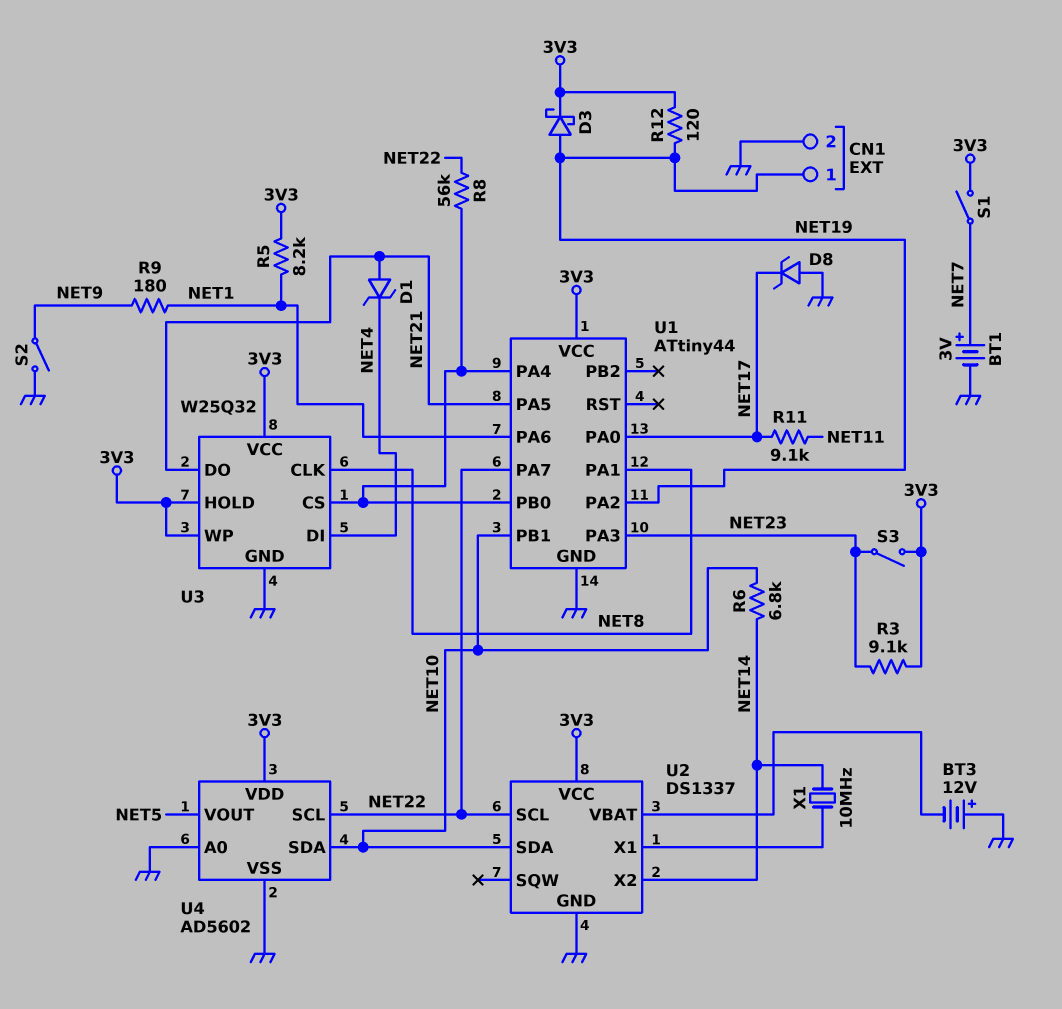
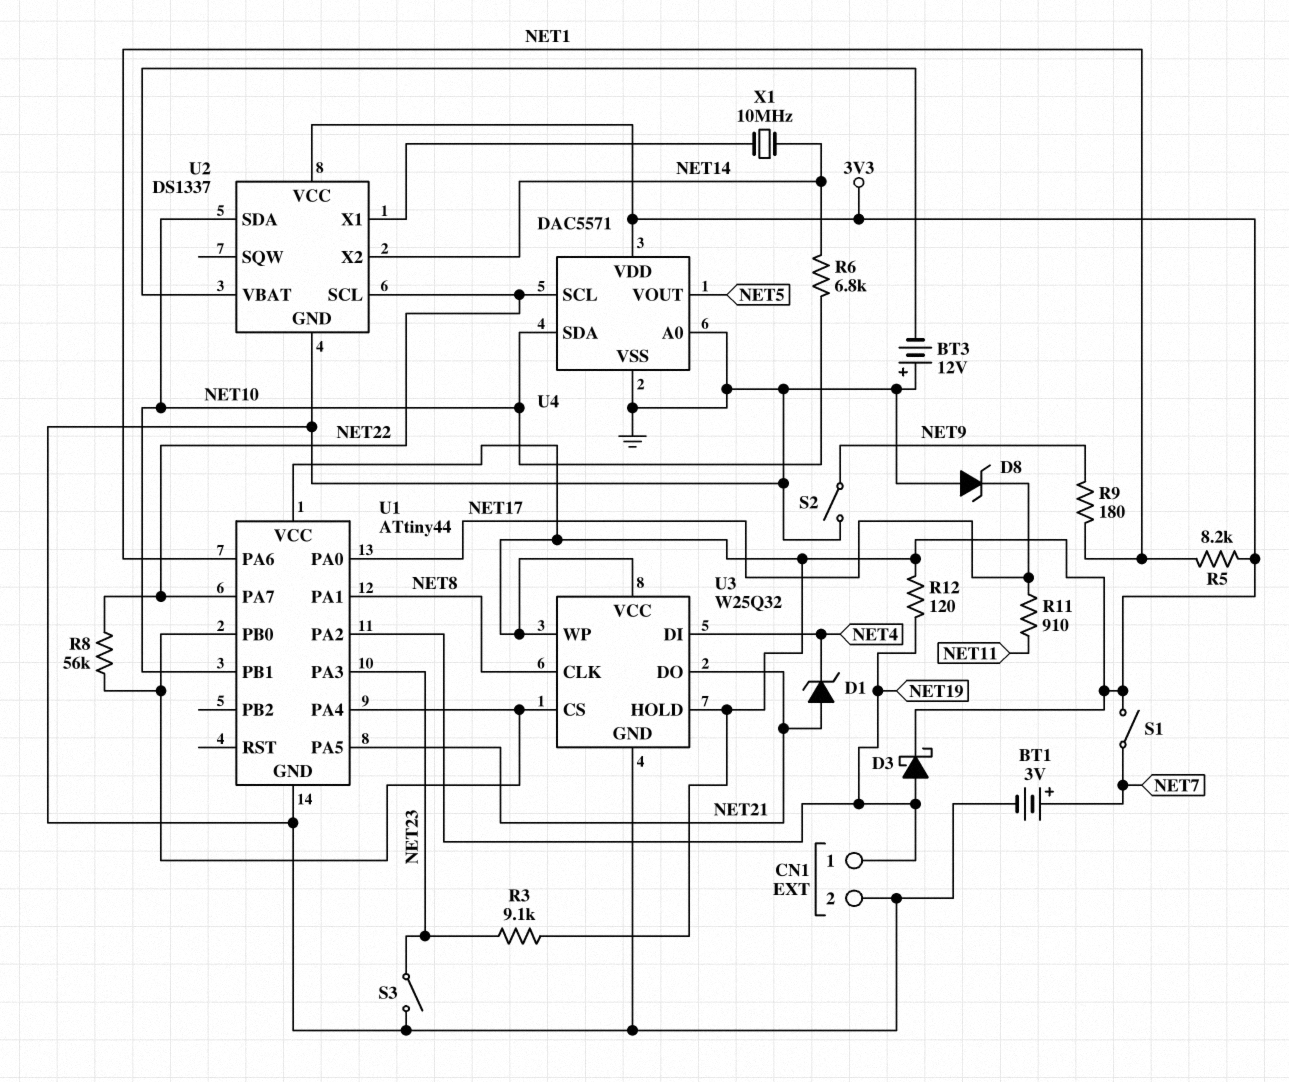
R11: 9.1k (NET11, NET17) -> 910 (NET11, NET17)
S3: switch (3V3, NET23) -> switch (GND, NET23)
U4: AD5602 -> DAC5571

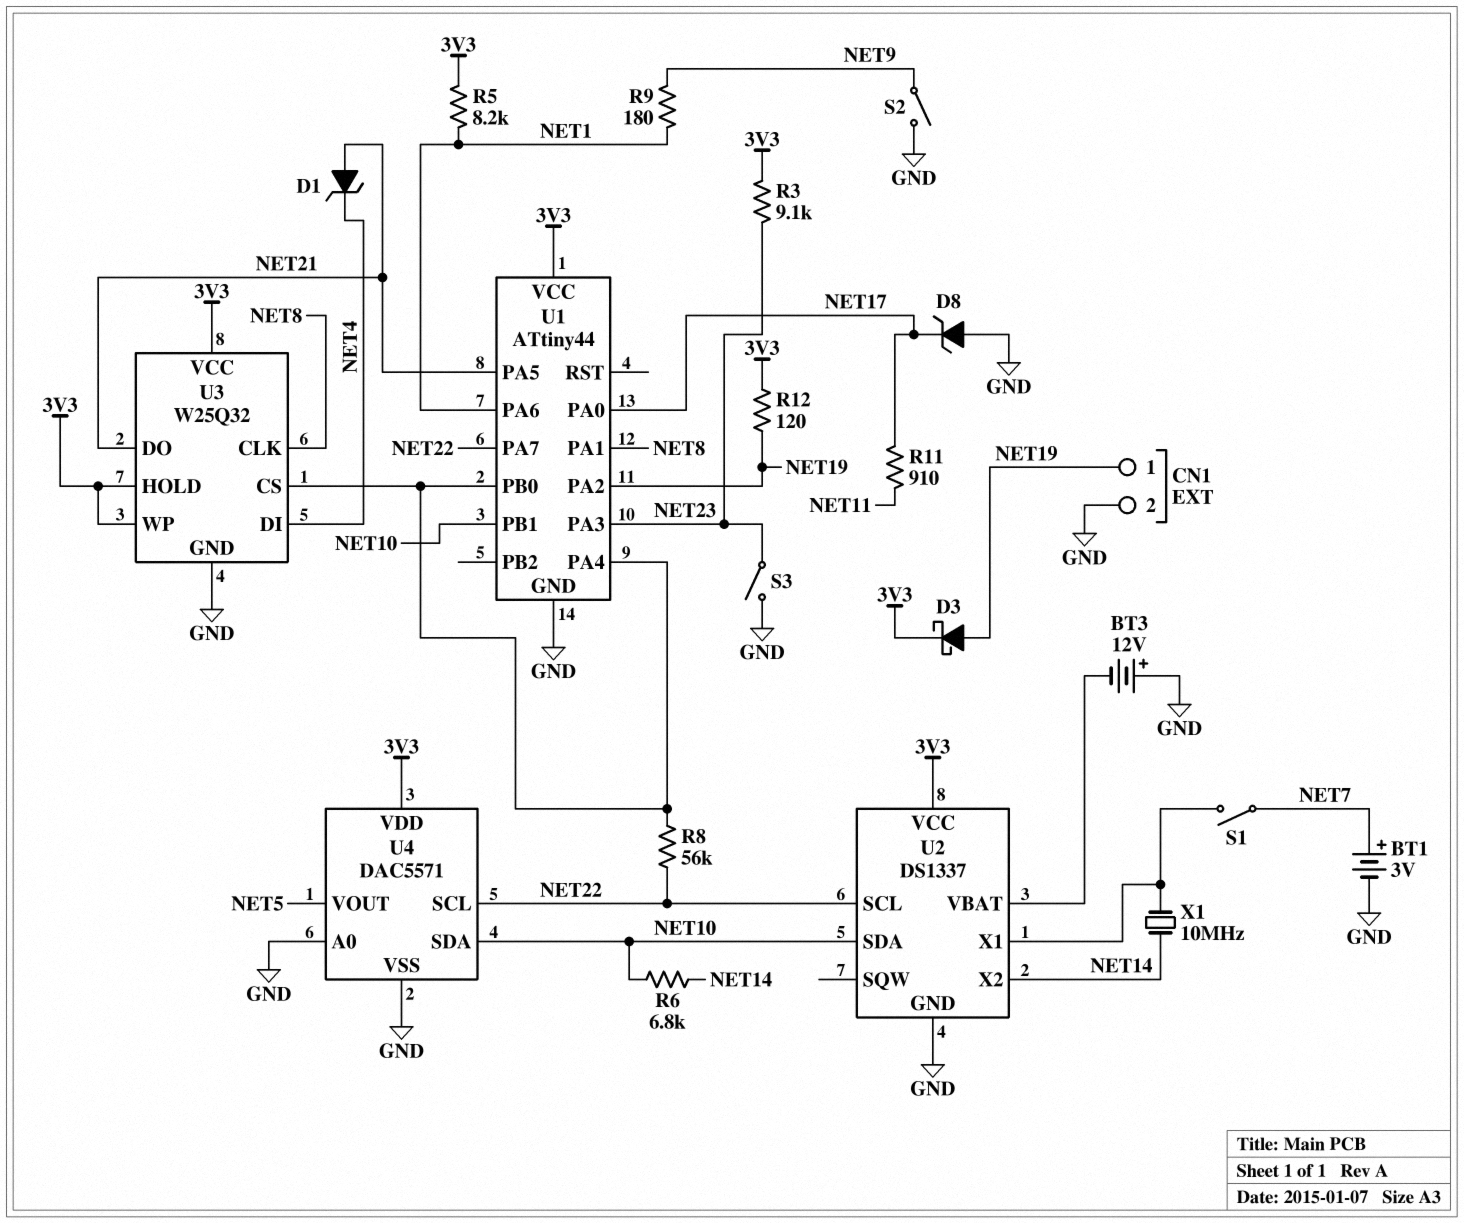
S1: switch (3V3, NET7) -> switch (NET7, U2/X1)

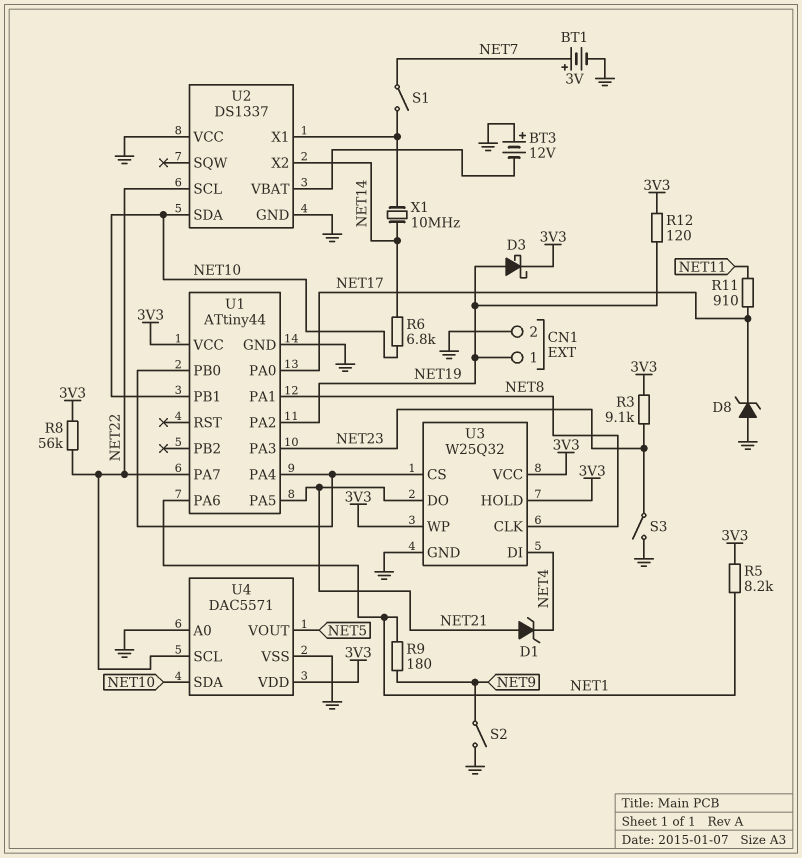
R8: 56k (NET22, U1/PA4) -> 56k (3V3, NET22)
U2 pin VCC: 3V3 -> GND

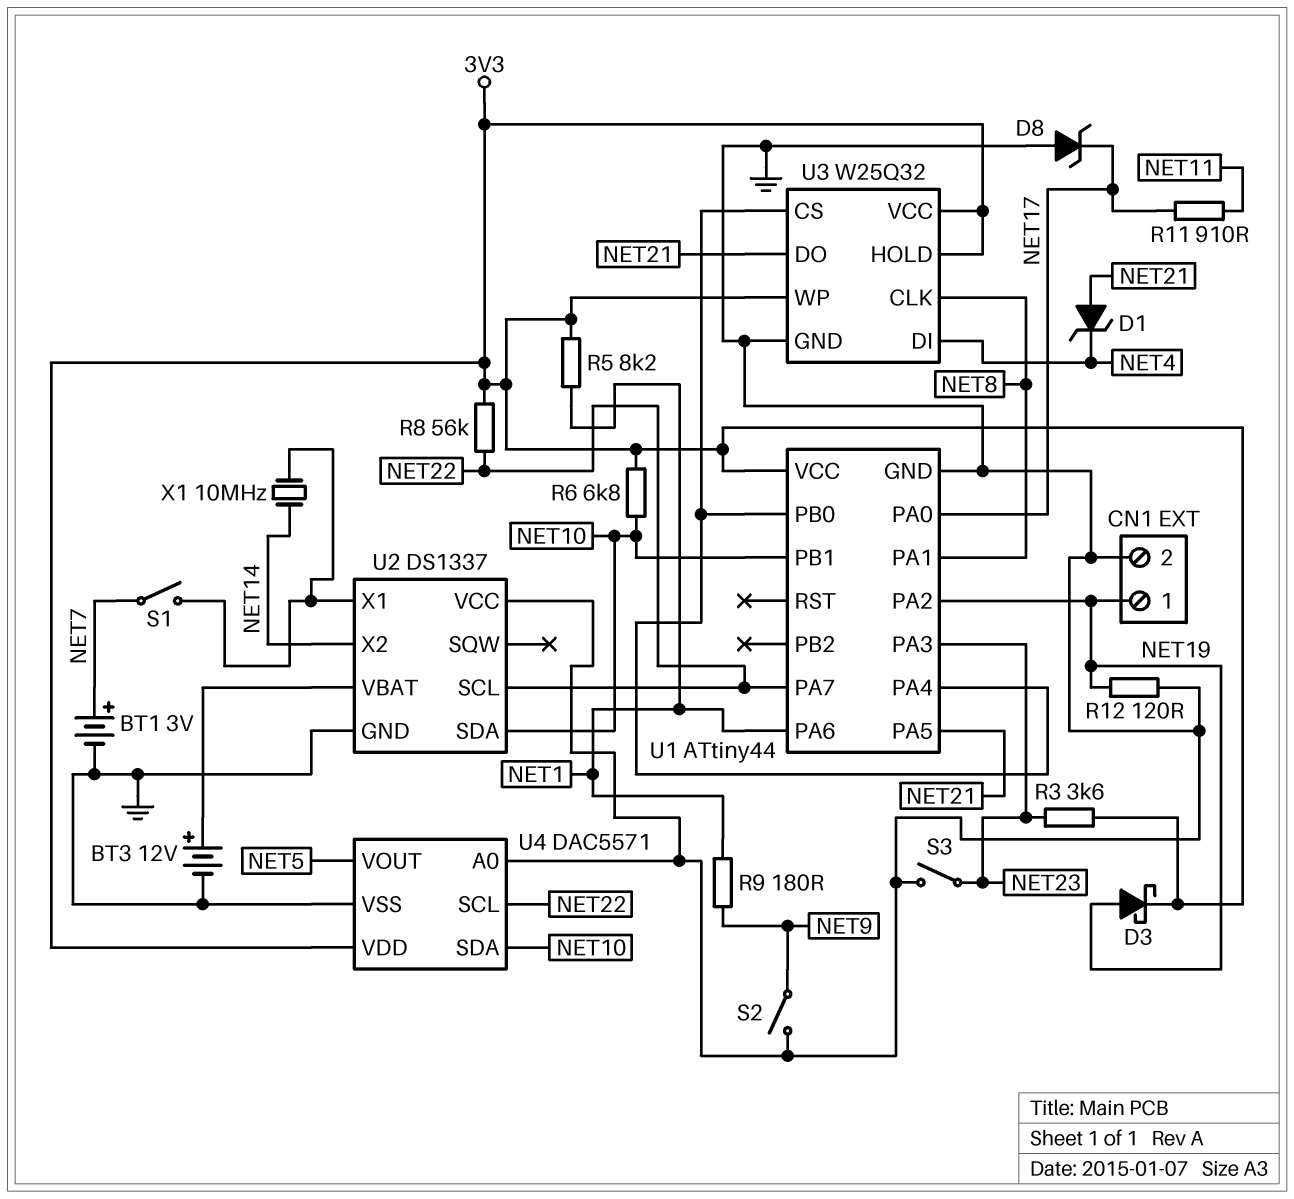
BT3: 12V (plus GND, minus U2/VBAT) -> 12V (plus U2/VBAT, minus GND)
R3: 9.1k (3V3, NET23) -> 3.6k (3V3, NET23)
R6: 6.8k (NET10, NET14) -> 6.8k (3V3, NET10)
R12: 120 (3V3, NET19) -> 120 (GND, NET19)

